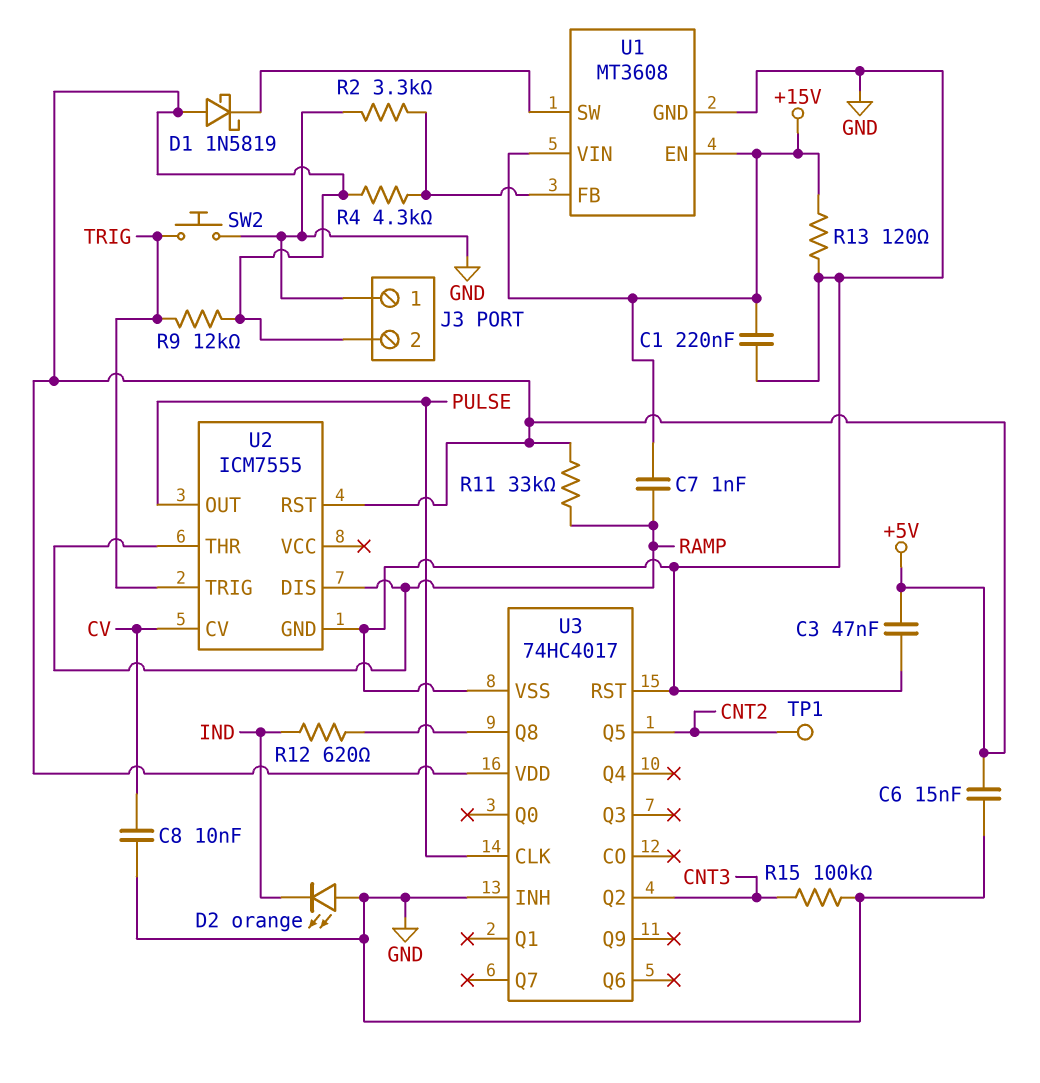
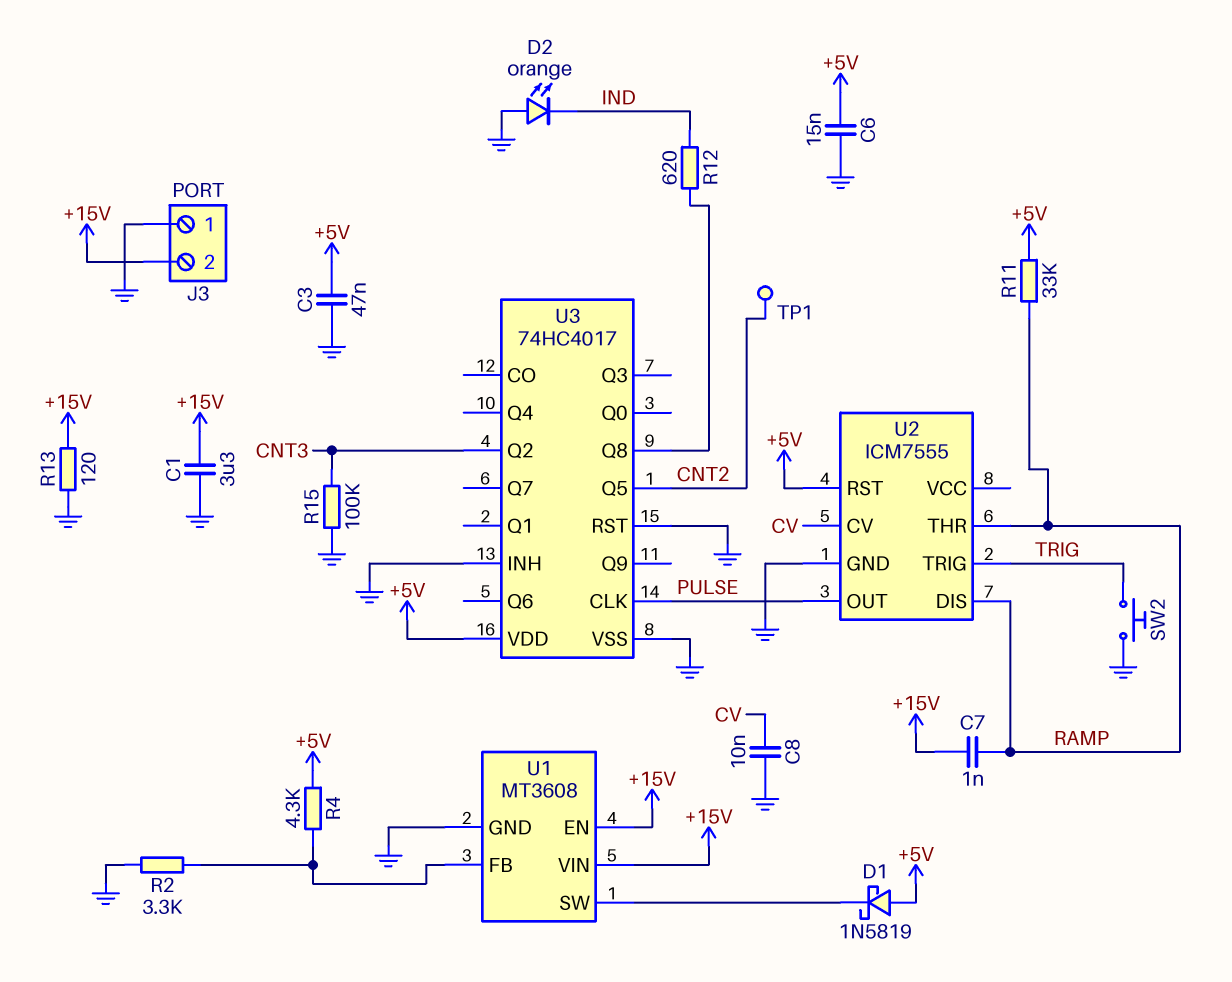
C1: 220nF (+15V, GND) -> 3.3uF (+15V, GND)
J3 pin 2: +5V -> +15V
R9: 12k (+5V, TRIG) -> none

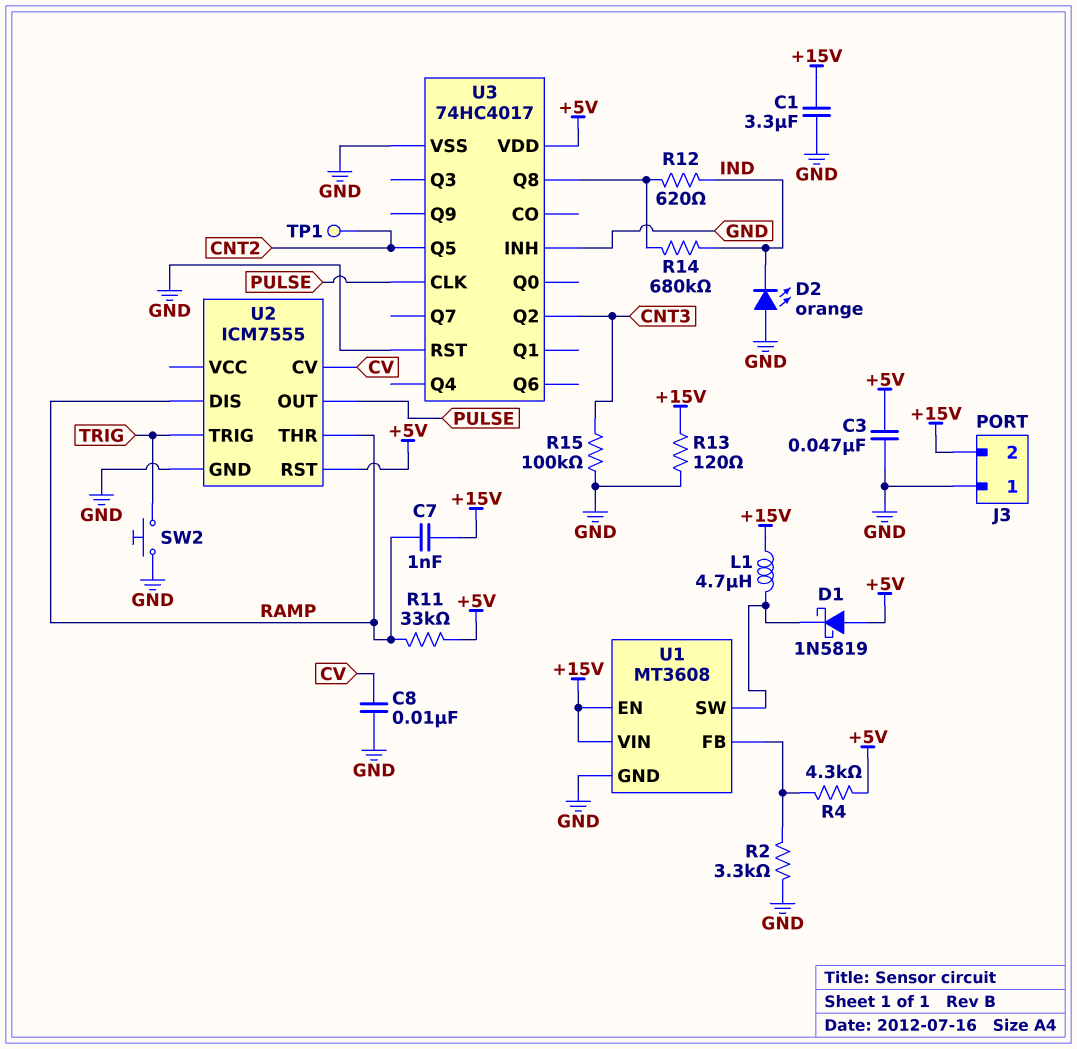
C6: 15nF (+5V, GND) -> none
L1: none -> 4.7uH (+15V, U1/SW)
R14: none -> 680k (IND, U3/Q8)

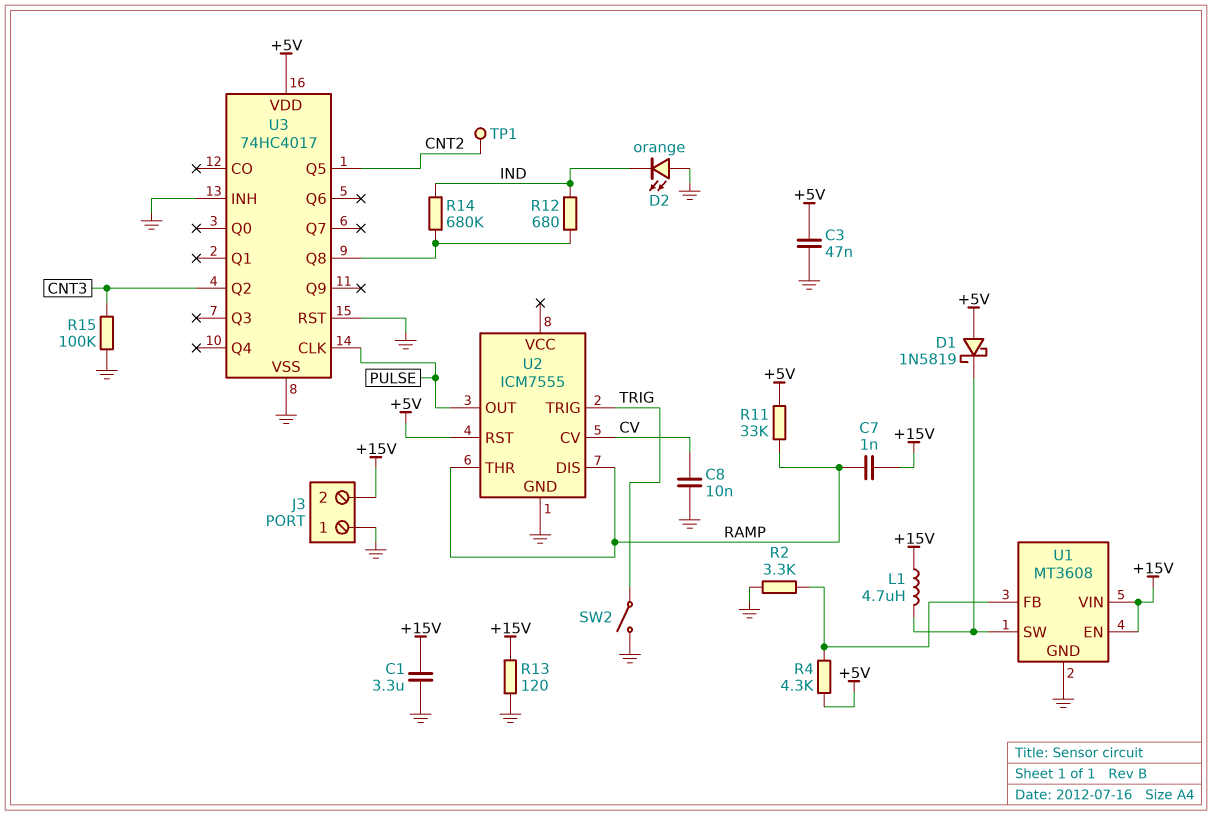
R12: 620 (IND, U3/Q8) -> 680 (IND, U3/Q8)
SW2: button (GND, TRIG) -> switch (GND, TRIG)

